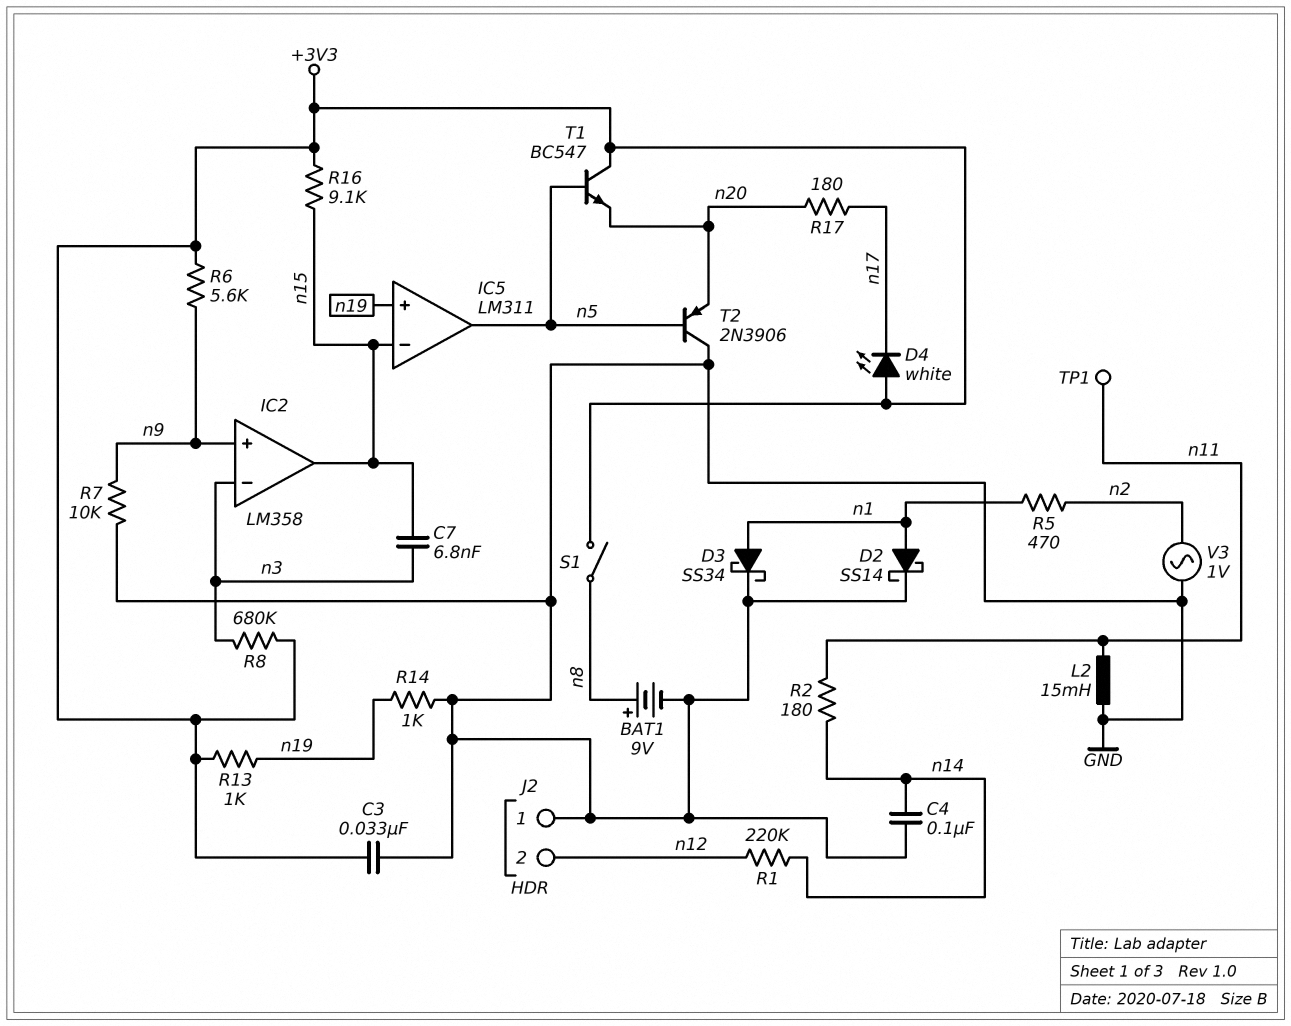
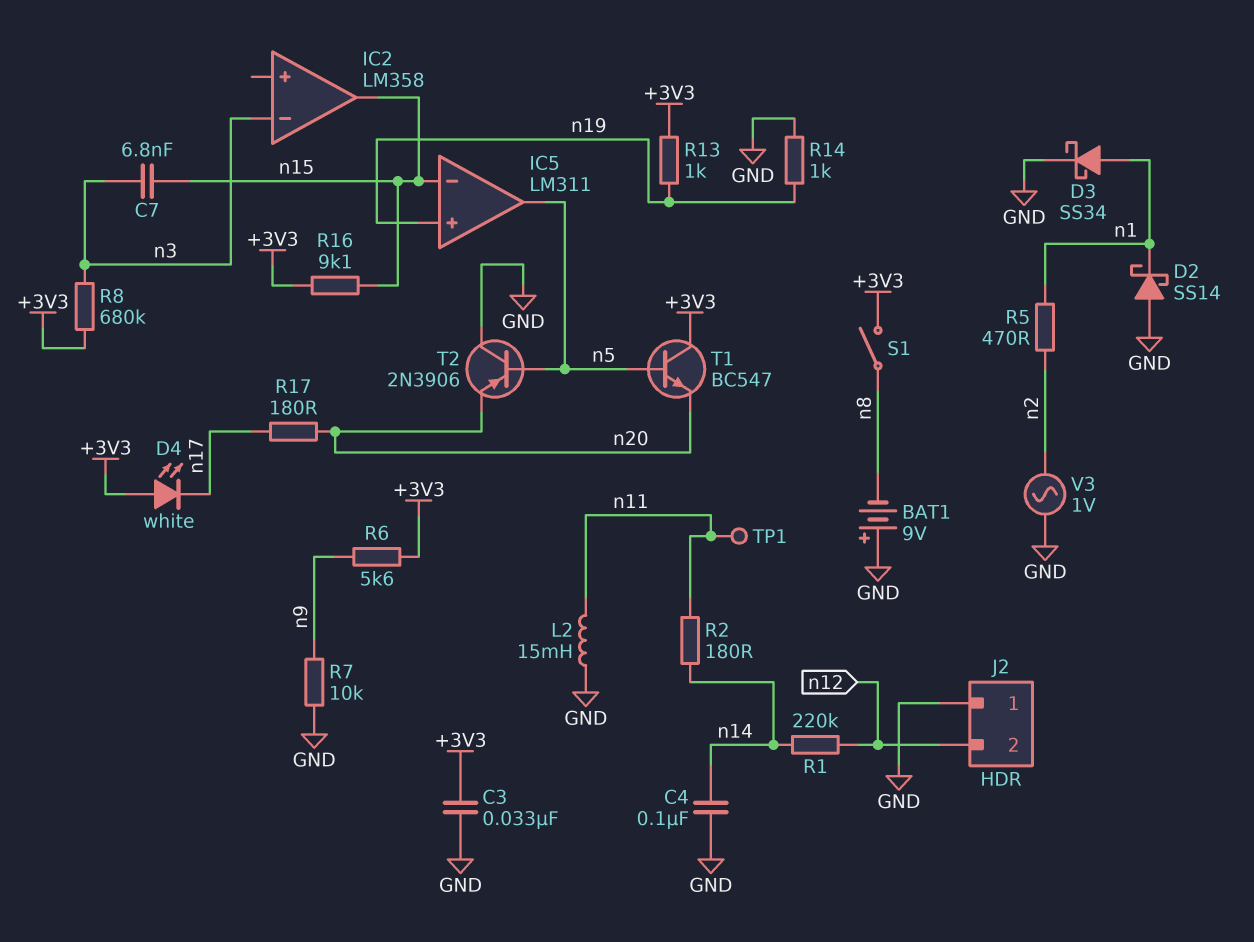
BAT1: 9V (plus n8, minus GND) -> 9V (plus GND, minus n8)
D2: schottky SS14 (A n1, K GND) -> schottky SS14 (A GND, K n1)
IC2 pin in+: n9 -> none

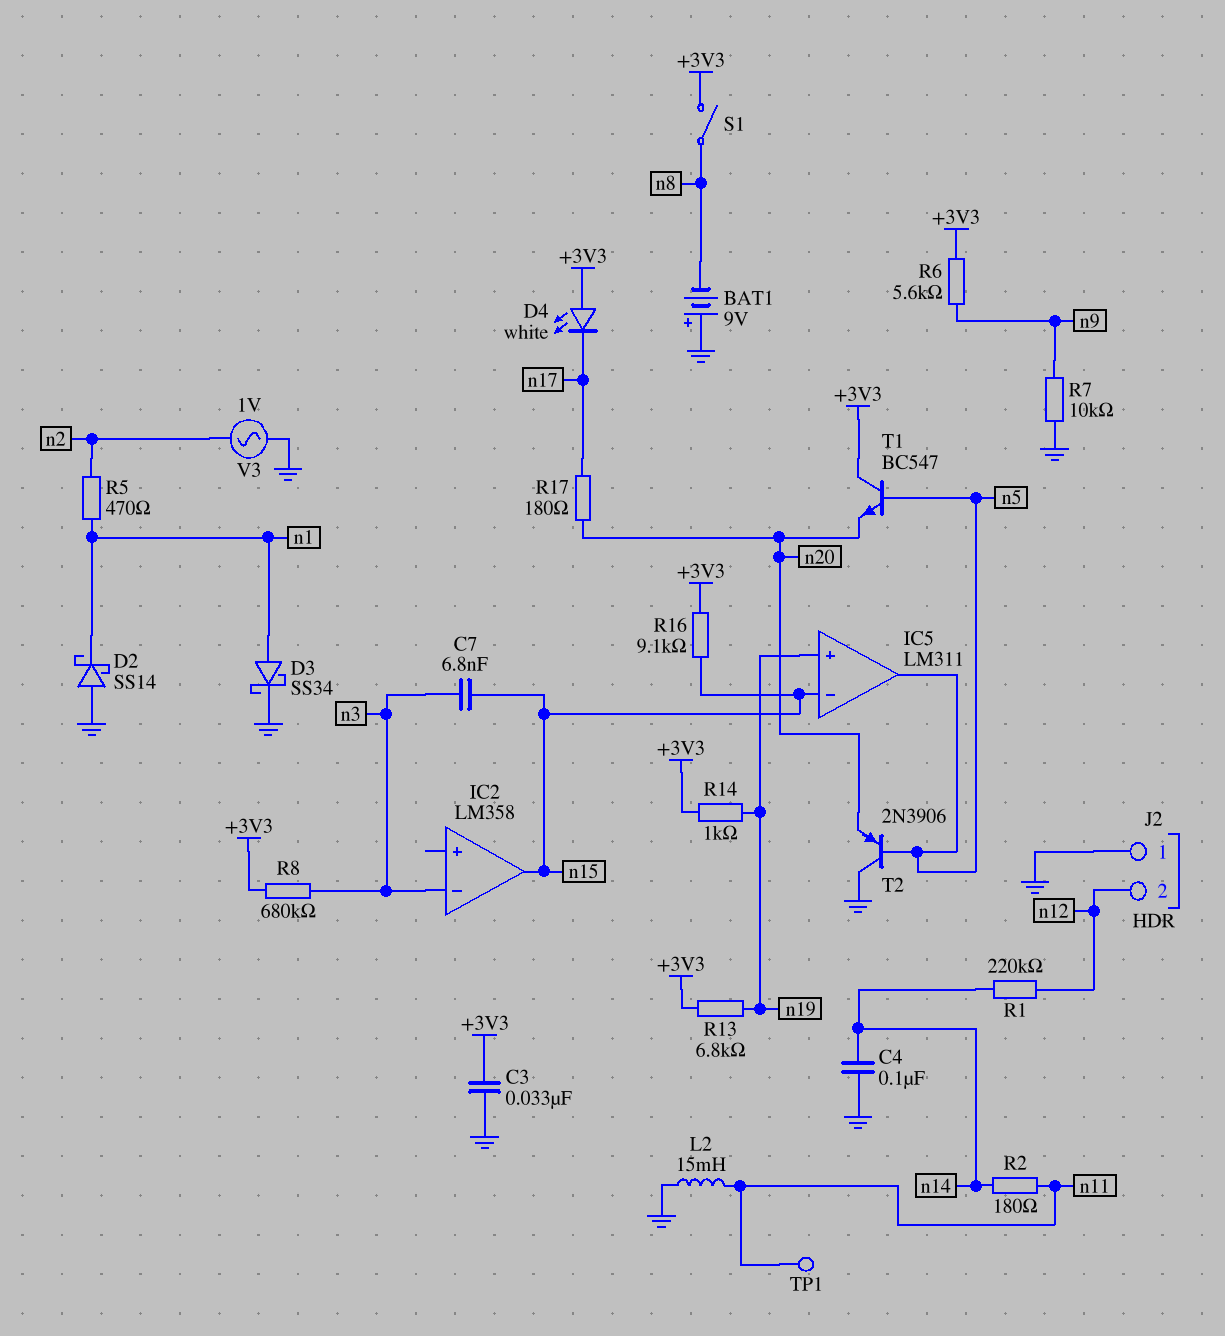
R13: 1k (+3V3, n19) -> 6.8k (+3V3, n19)
R14: 1k (GND, n19) -> 1k (+3V3, n19)

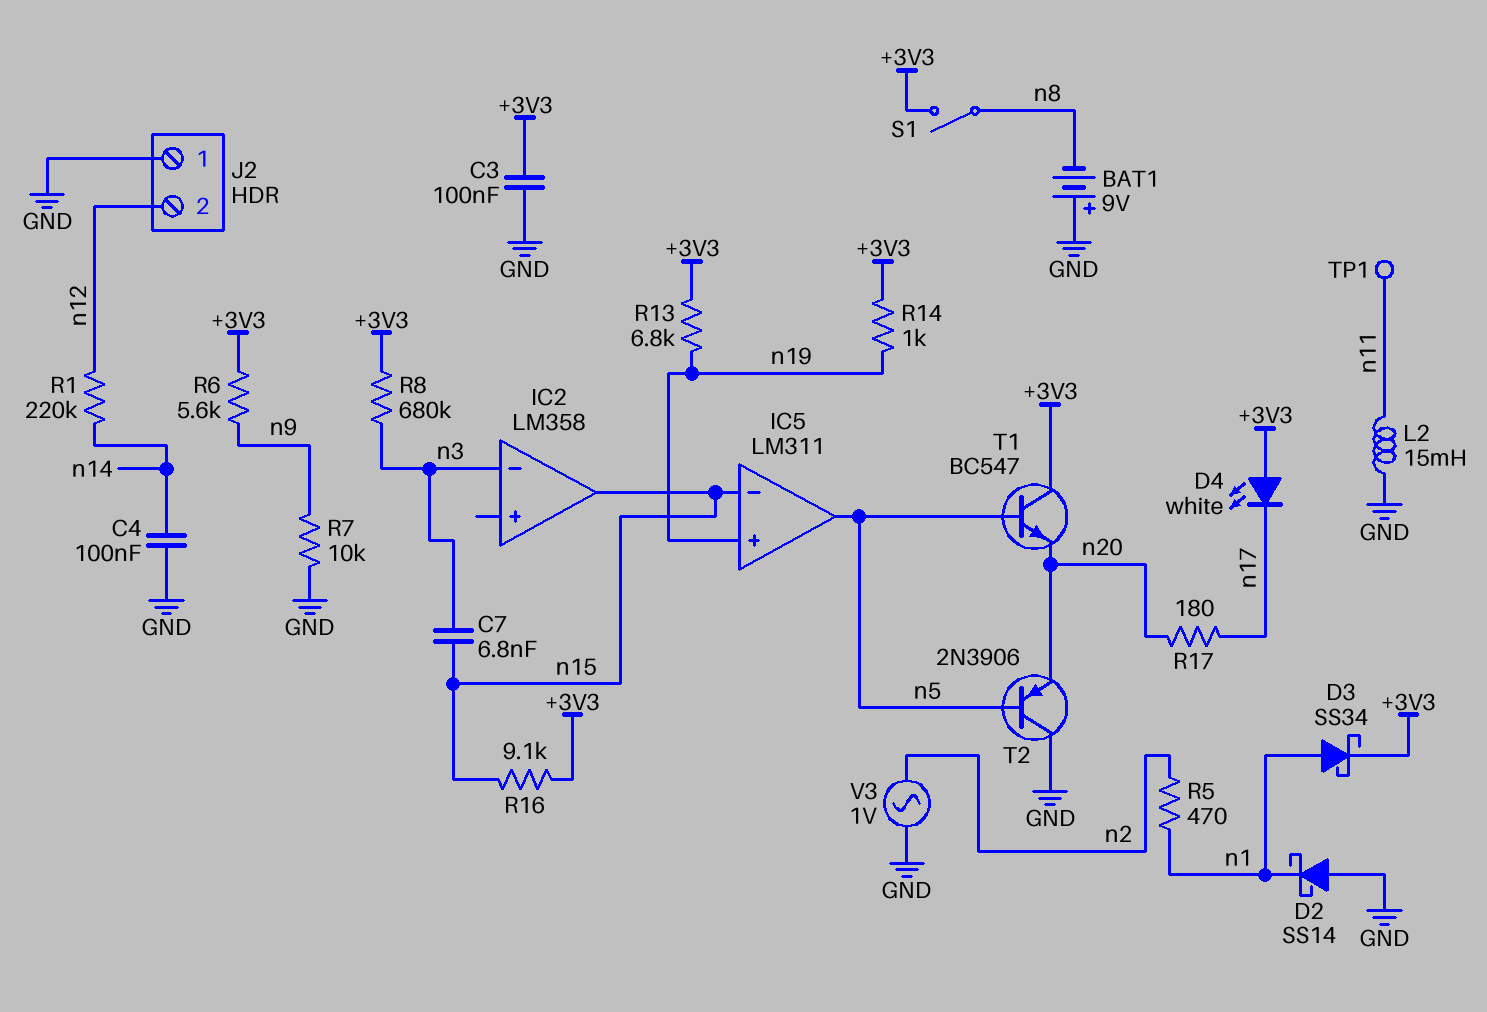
C3: 33nF (+3V3, GND) -> 100nF (+3V3, GND)
D3: schottky SS34 (A n1, K GND) -> schottky SS34 (A n1, K +3V3)
R2: 180 (n11, n14) -> none

